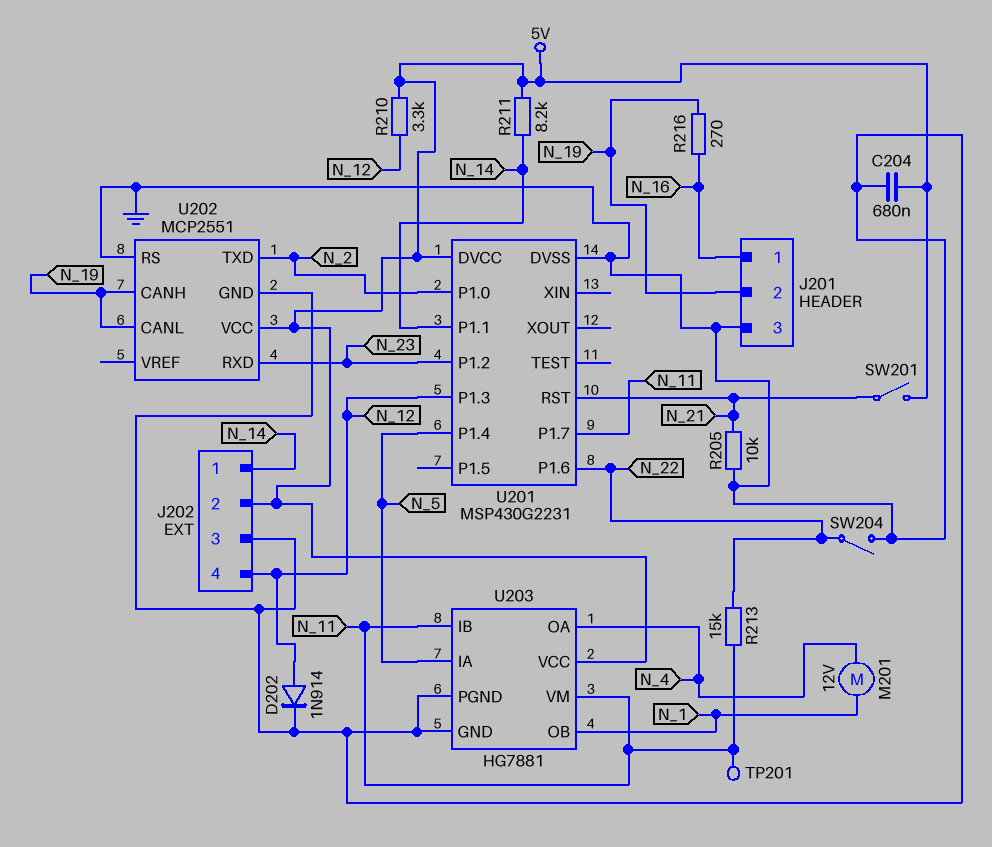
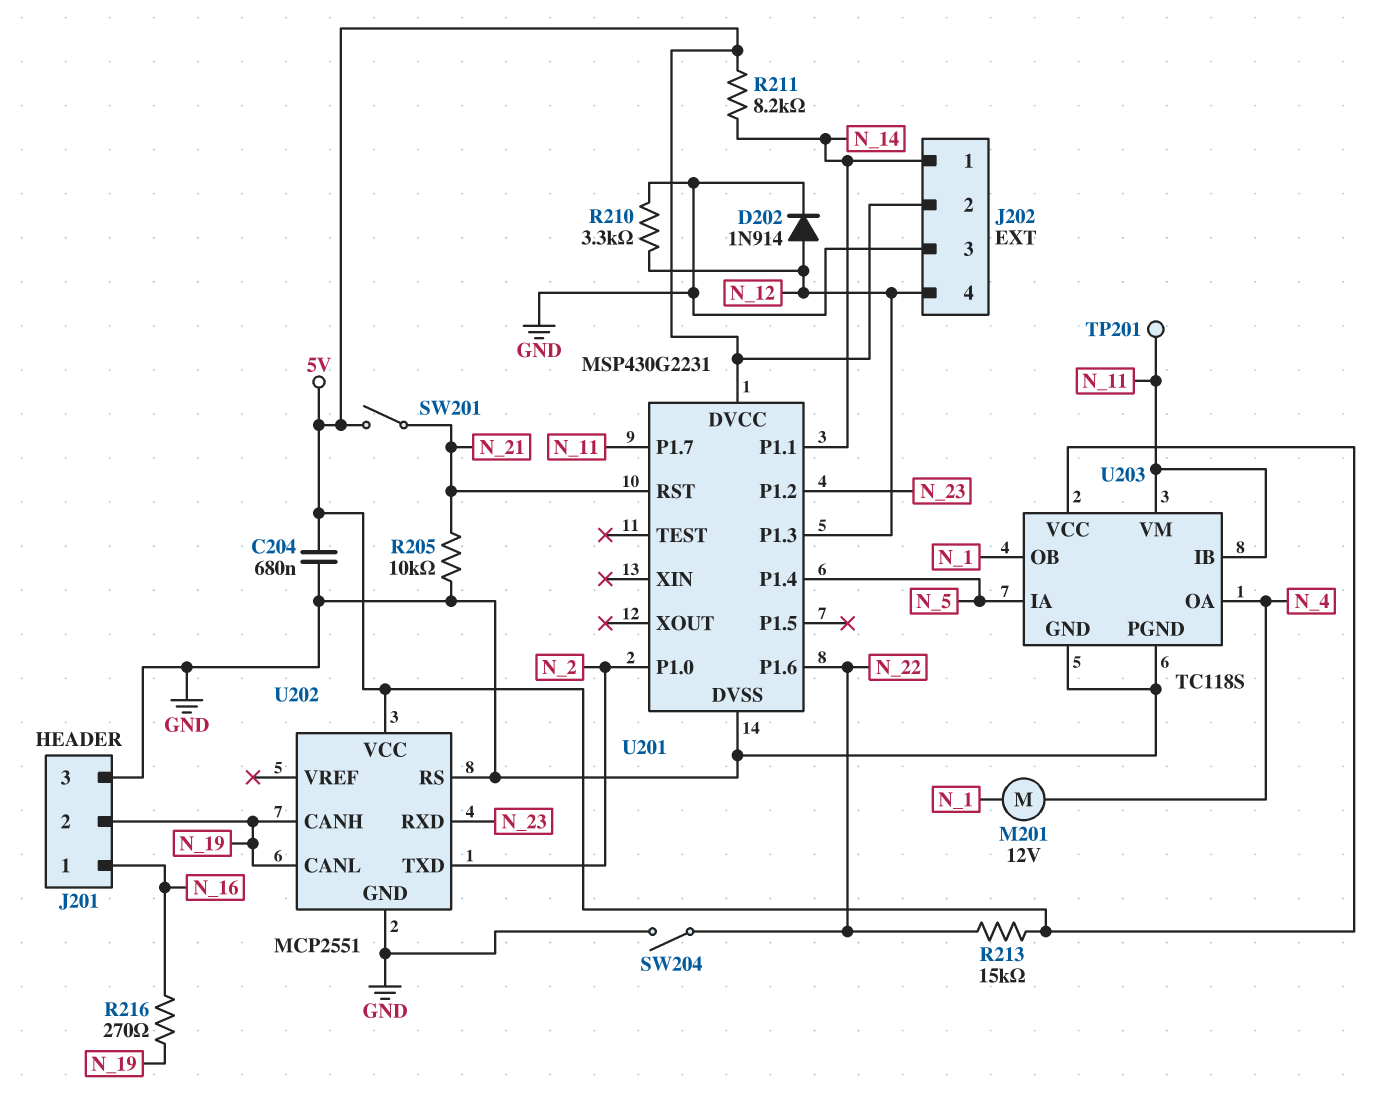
R210: 3.3k (5V, N_12) -> 3.3k (GND, N_12)
R213: 15k (N_11, N_22) -> 15k (5V, N_22)
U203: HG7881 -> TC118S

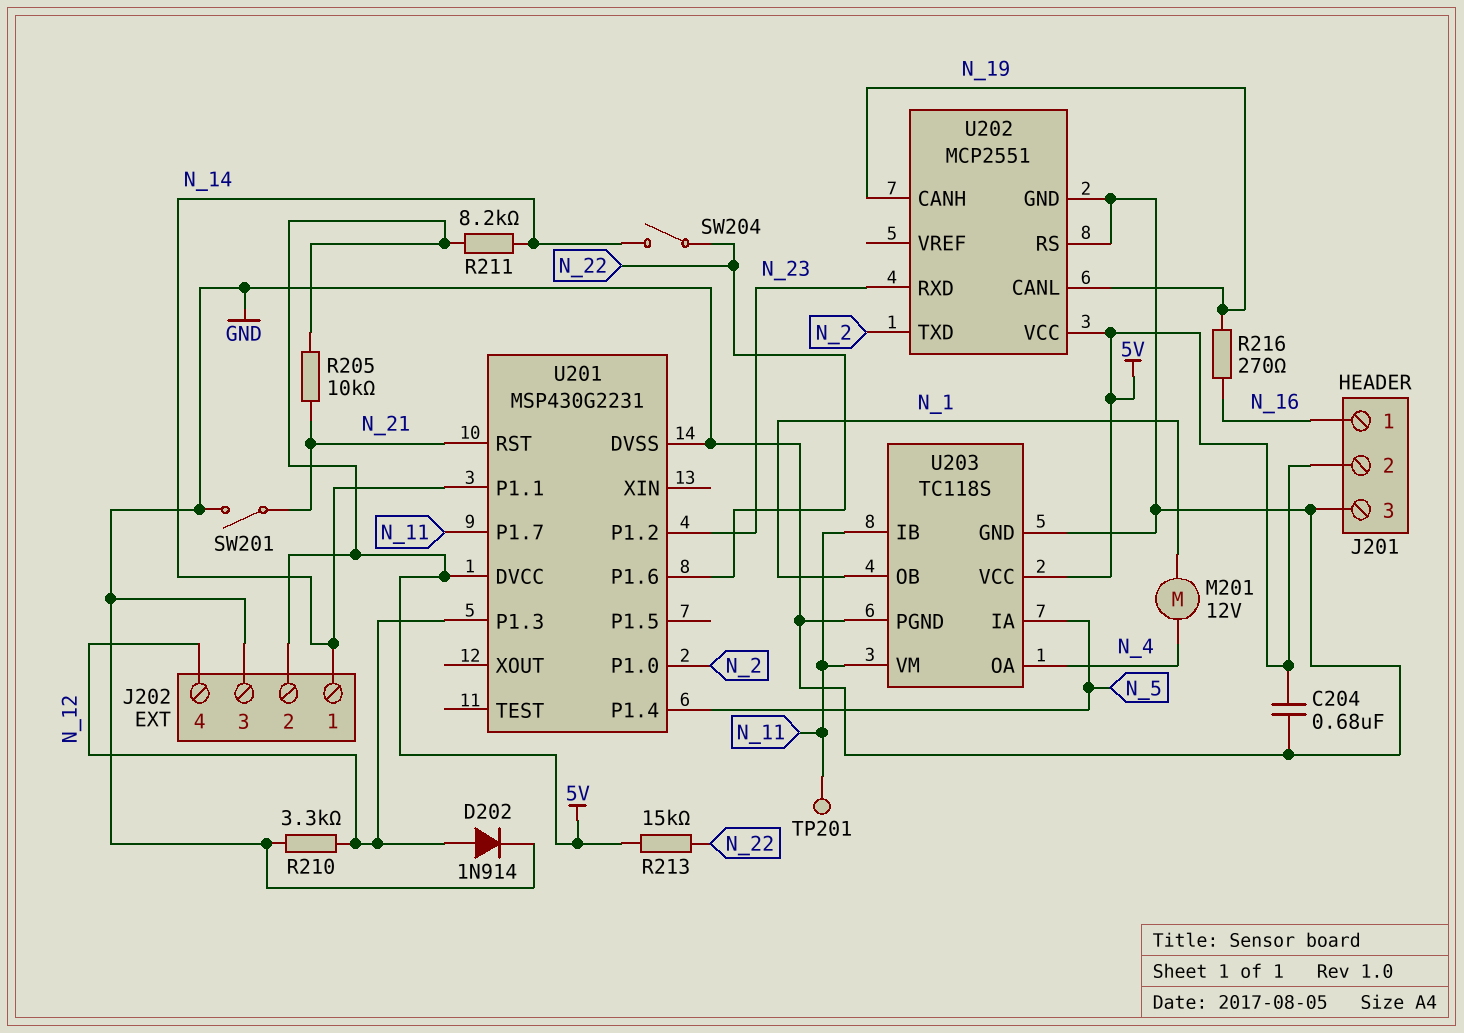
J201 pin 2: N_19 -> 5V
R205: 10k (GND, N_21) -> 10k (5V, N_21)
SW201: switch (5V, N_21) -> switch (GND, N_21)
SW204: switch (GND, N_22) -> switch (N_14, N_22)

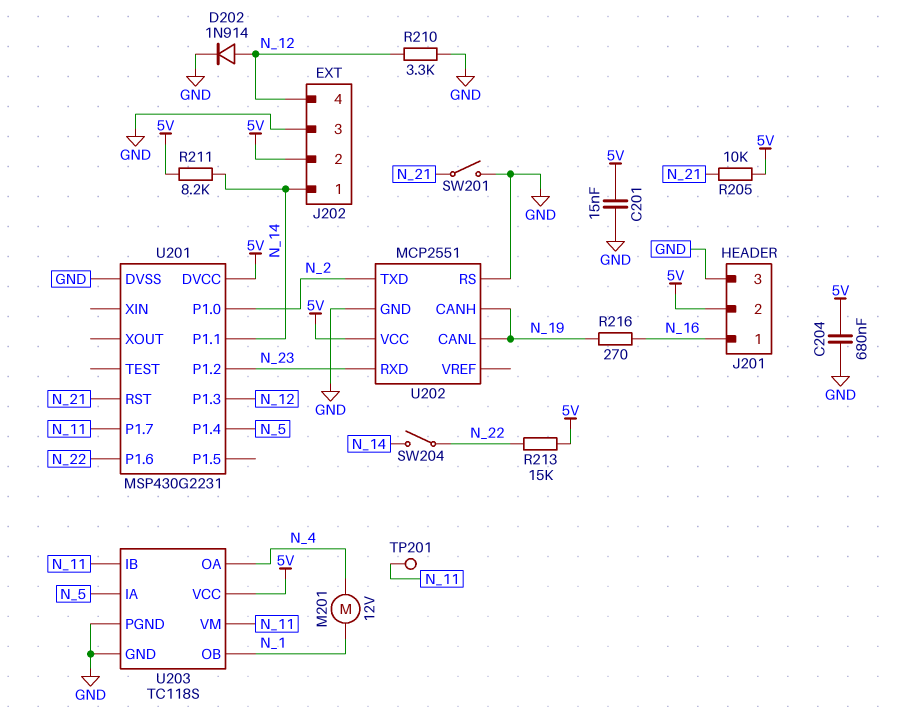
C201: none -> 15nF (5V, GND)

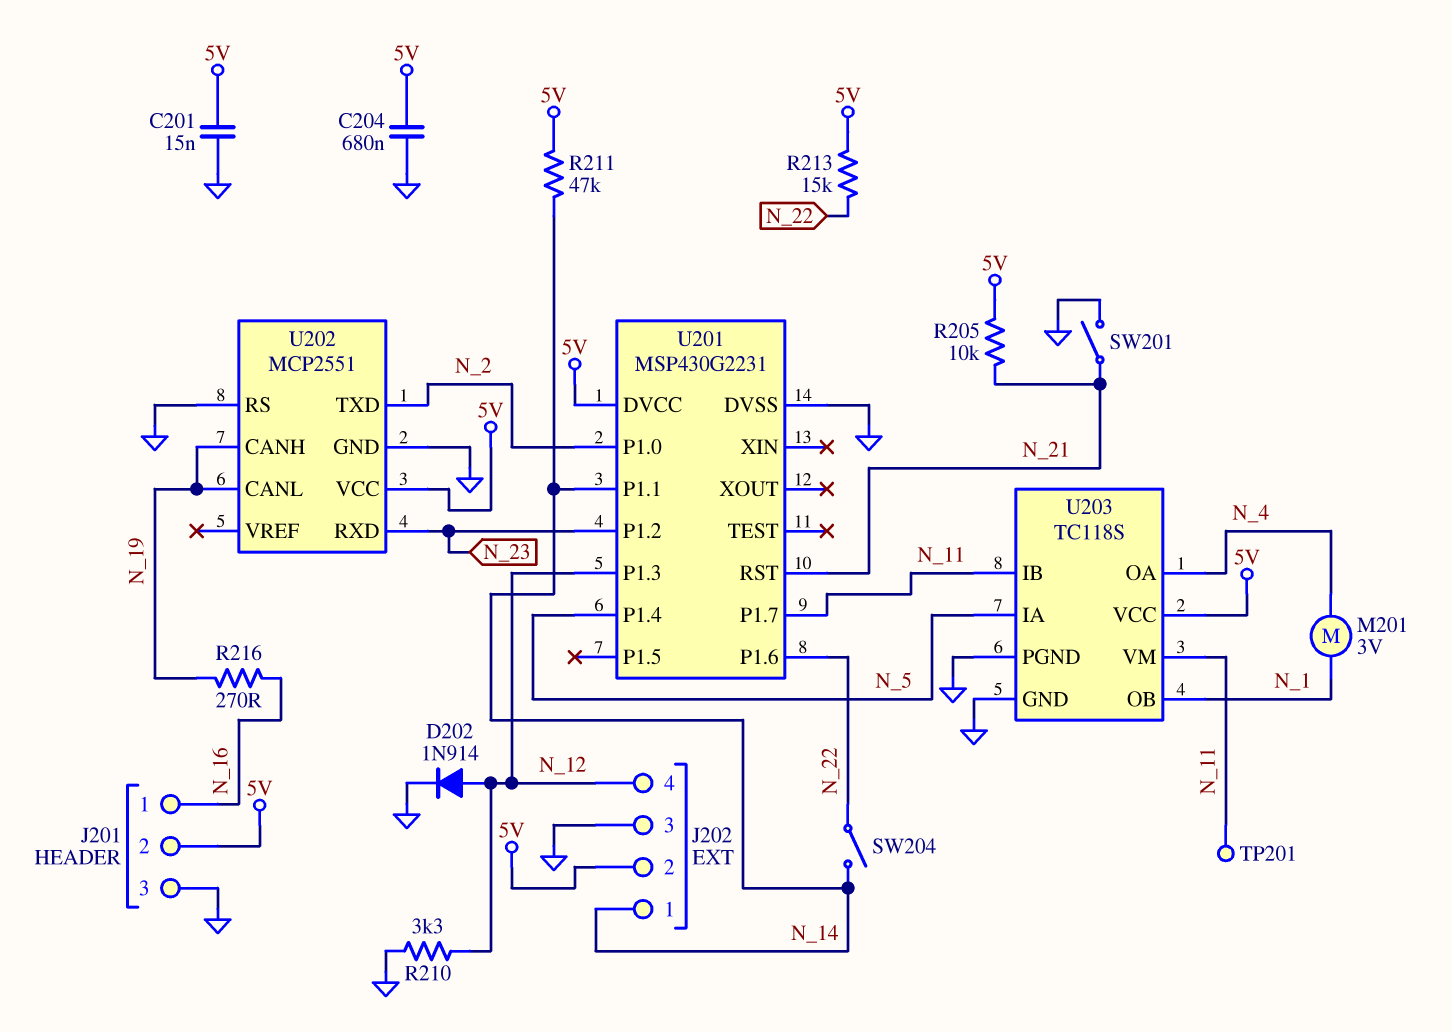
M201: motor 12V (N_1, N_4) -> motor 3V (N_1, N_4)
R211: 8.2k (5V, N_14) -> 47k (5V, N_14)

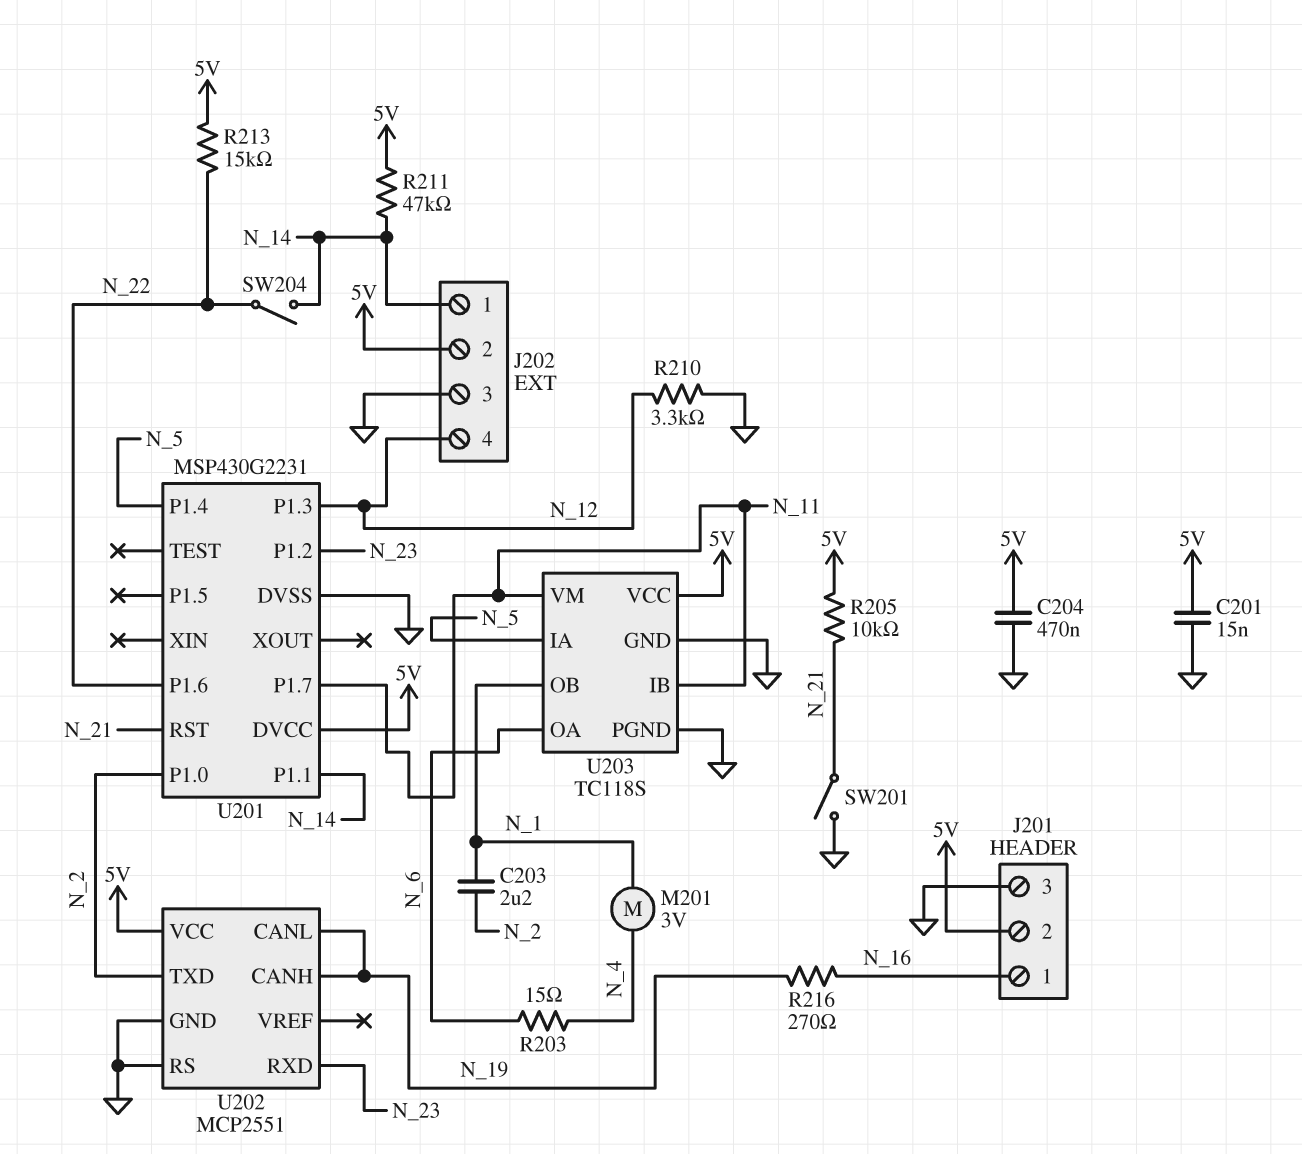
C203: none -> 2.2uF (N_1, N_2)
C204: 680nF (5V, GND) -> 470nF (5V, GND)
D202: diode 1N914 (A N_12, K GND) -> none
R203: none -> 15 (N_4, N_6)
TP201: test point (N_11) -> none
U203 pin OA: N_4 -> N_6

